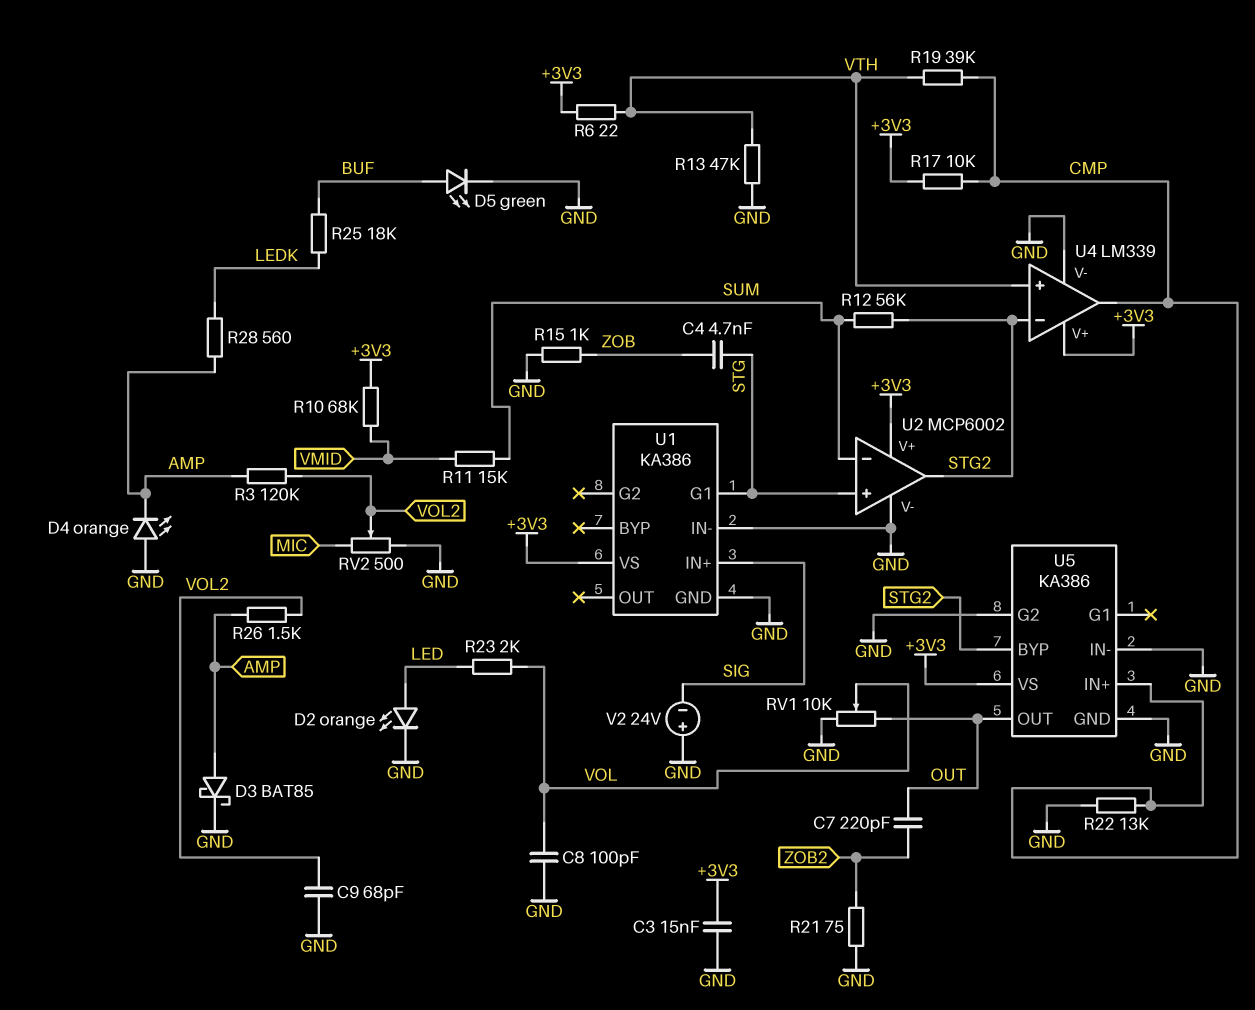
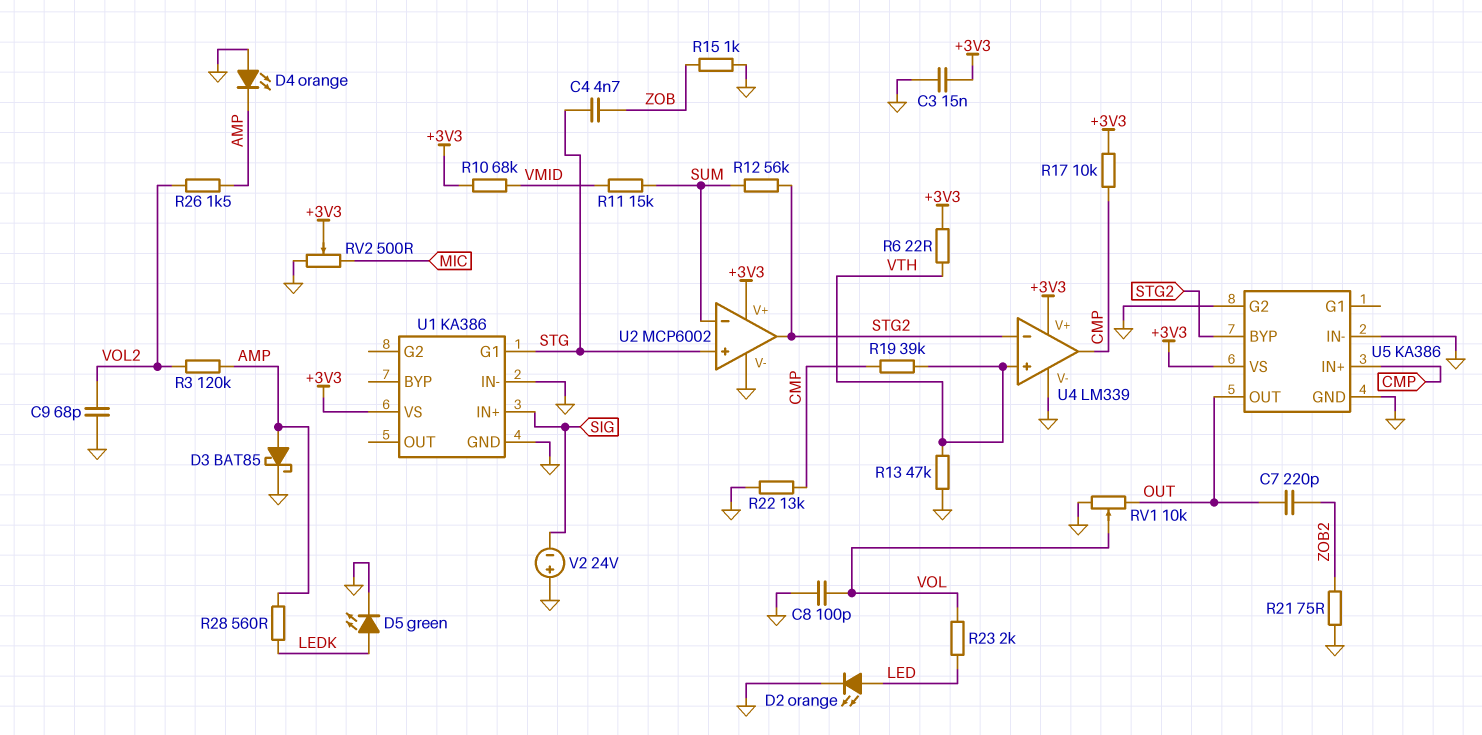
D5: LED green (A BUF, K GND) -> LED green (A LEDK, K GND)
R25: 18k (BUF, LEDK) -> none
RV2: 500 (GND, MIC, wiper VOL2) -> 500 (GND, MIC, wiper +3V3)

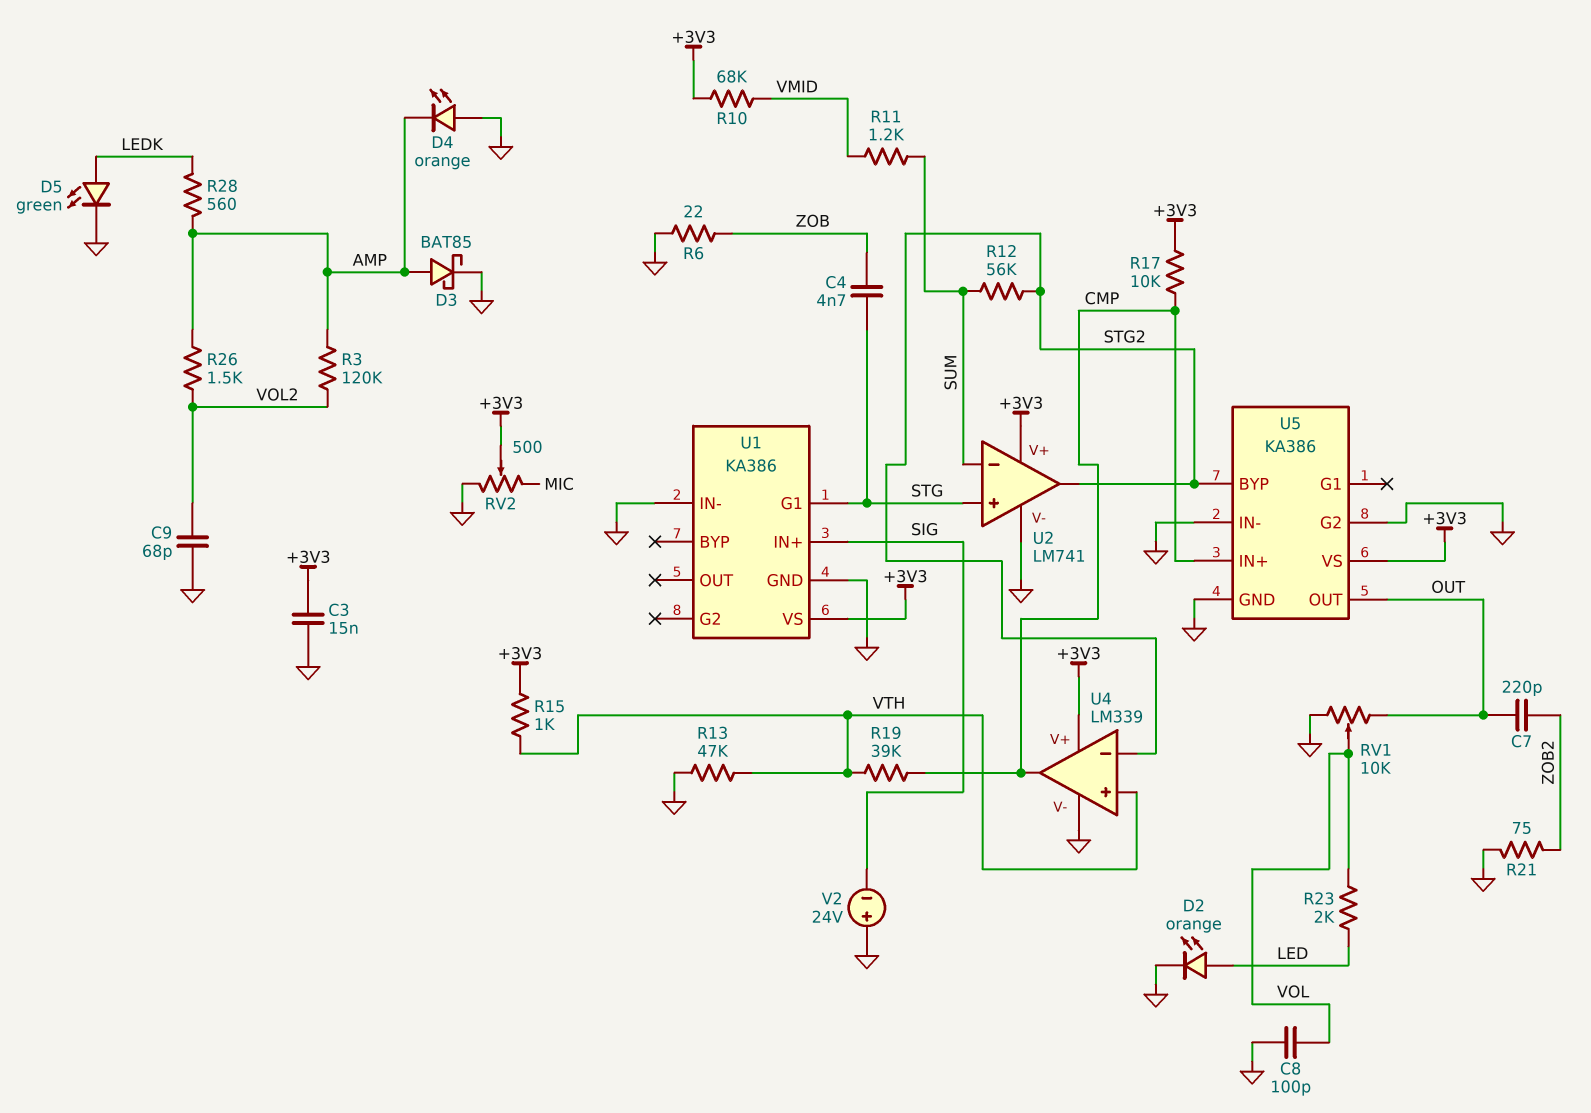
R6: 22 (+3V3, VTH) -> 22 (GND, ZOB)
R11: 15k (SUM, VMID) -> 1.2k (SUM, VMID)
R15: 1k (GND, ZOB) -> 1k (+3V3, VTH)
R22: 13k (CMP, GND) -> none
U2: MCP6002 -> LM741

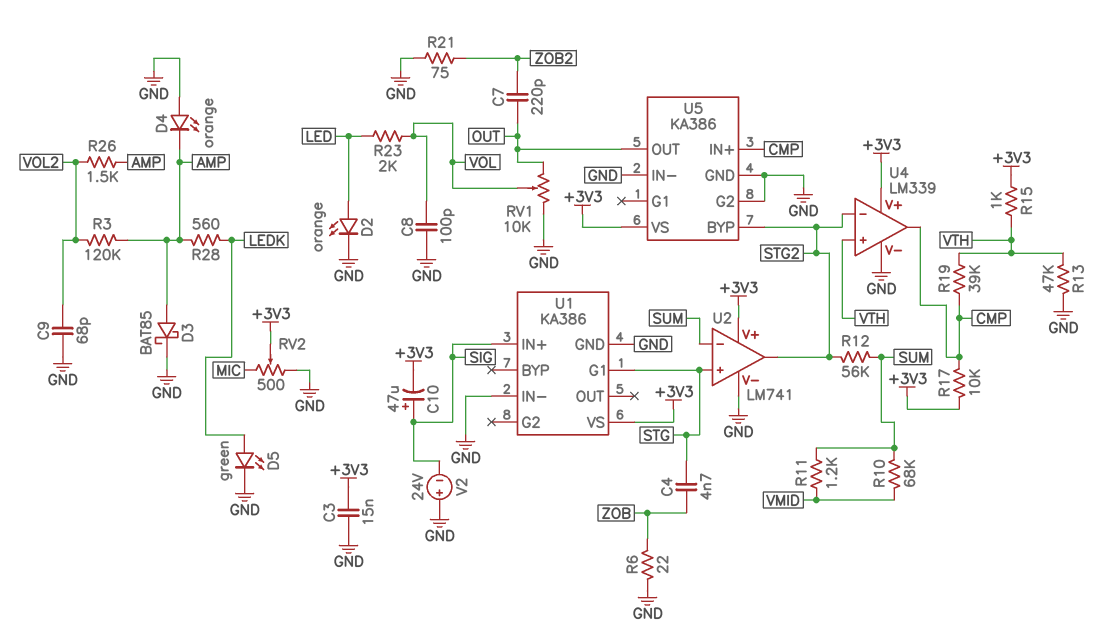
C10: none -> 47uF (plus SIG, minus +3V3)
R10: 68k (+3V3, VMID) -> 68k (SUM, VMID)

